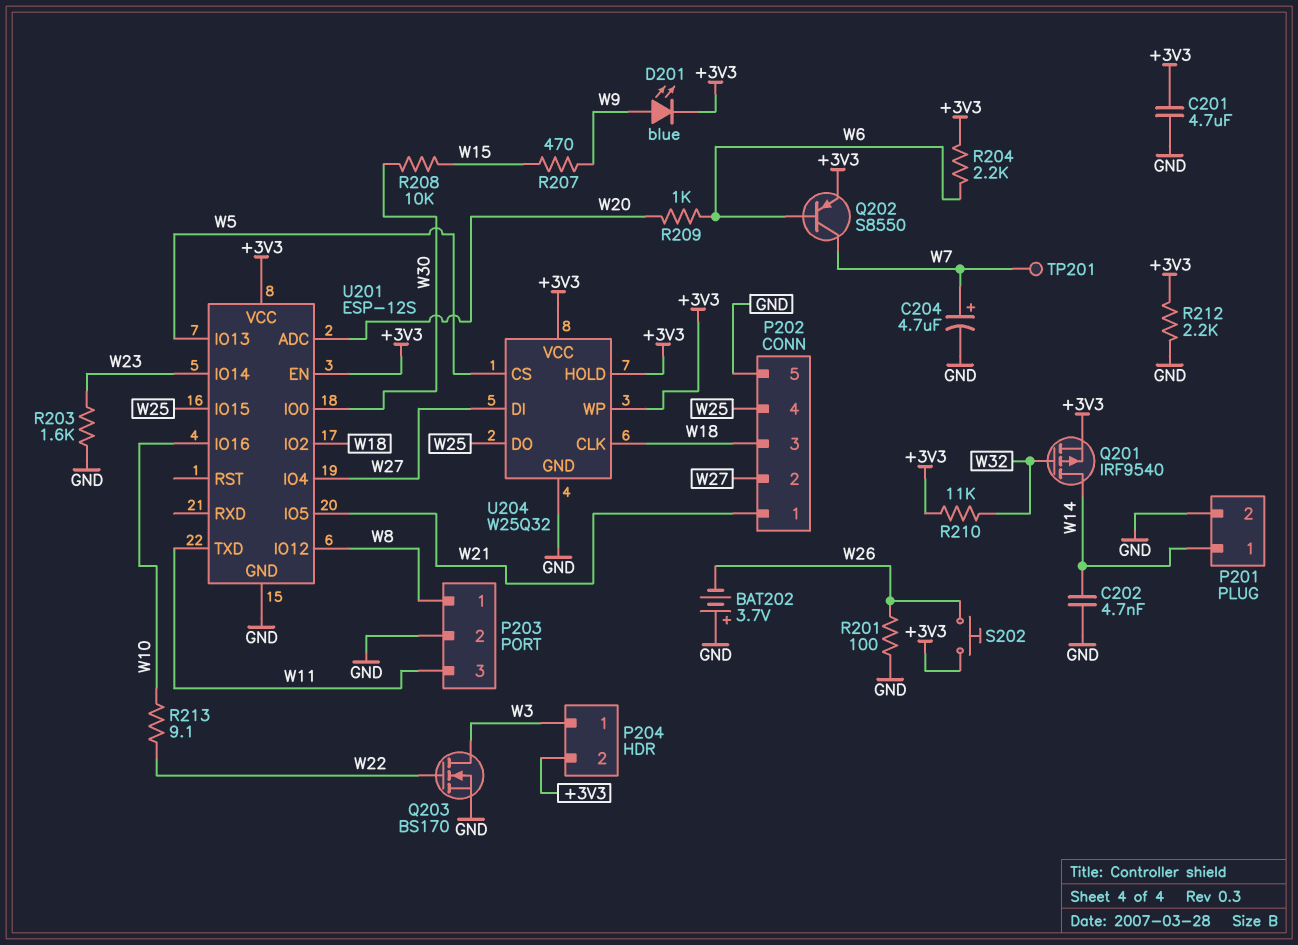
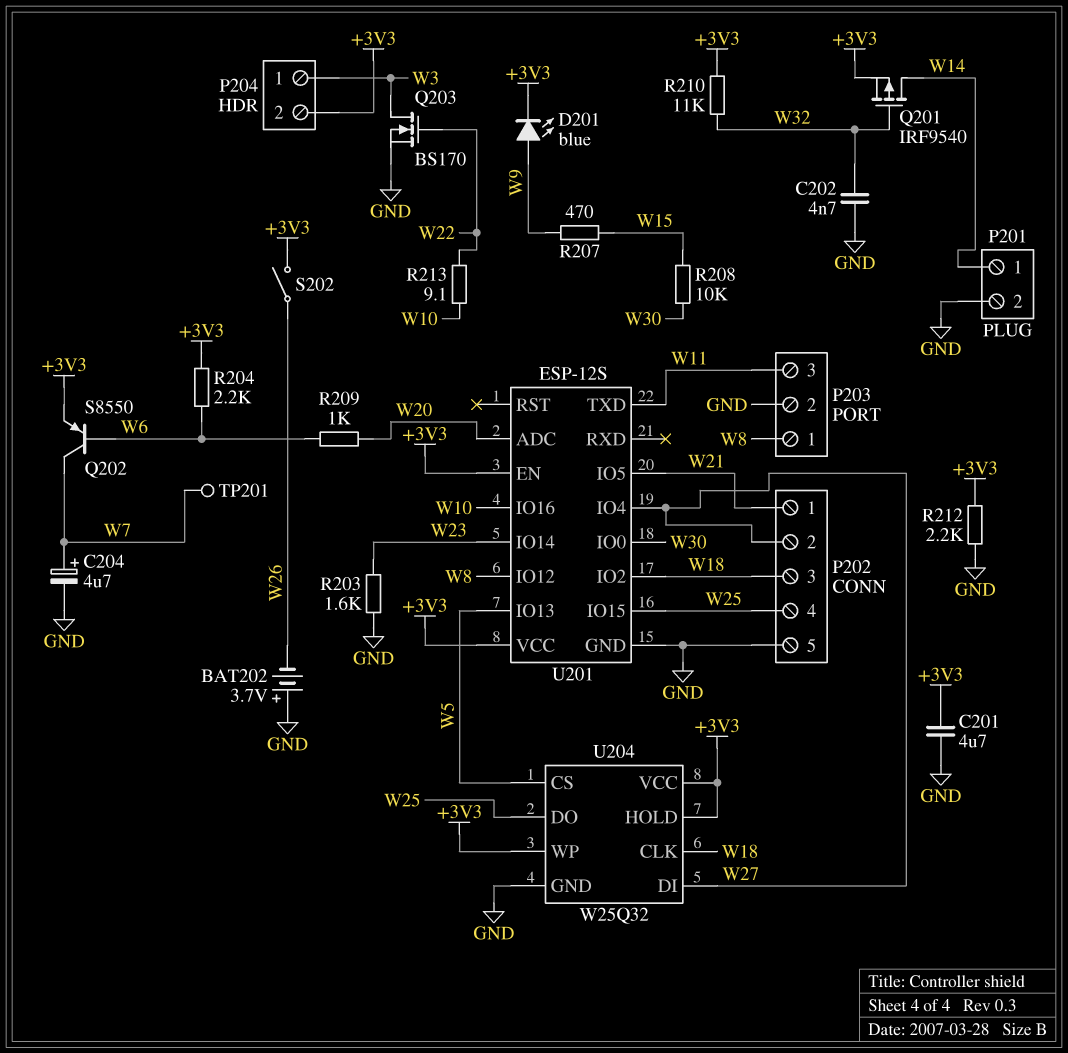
C202: 4.7nF (GND, W14) -> 4.7nF (GND, W32)
R201: 100 (GND, W26) -> none
S202: button (+3V3, W26) -> switch (+3V3, W26)

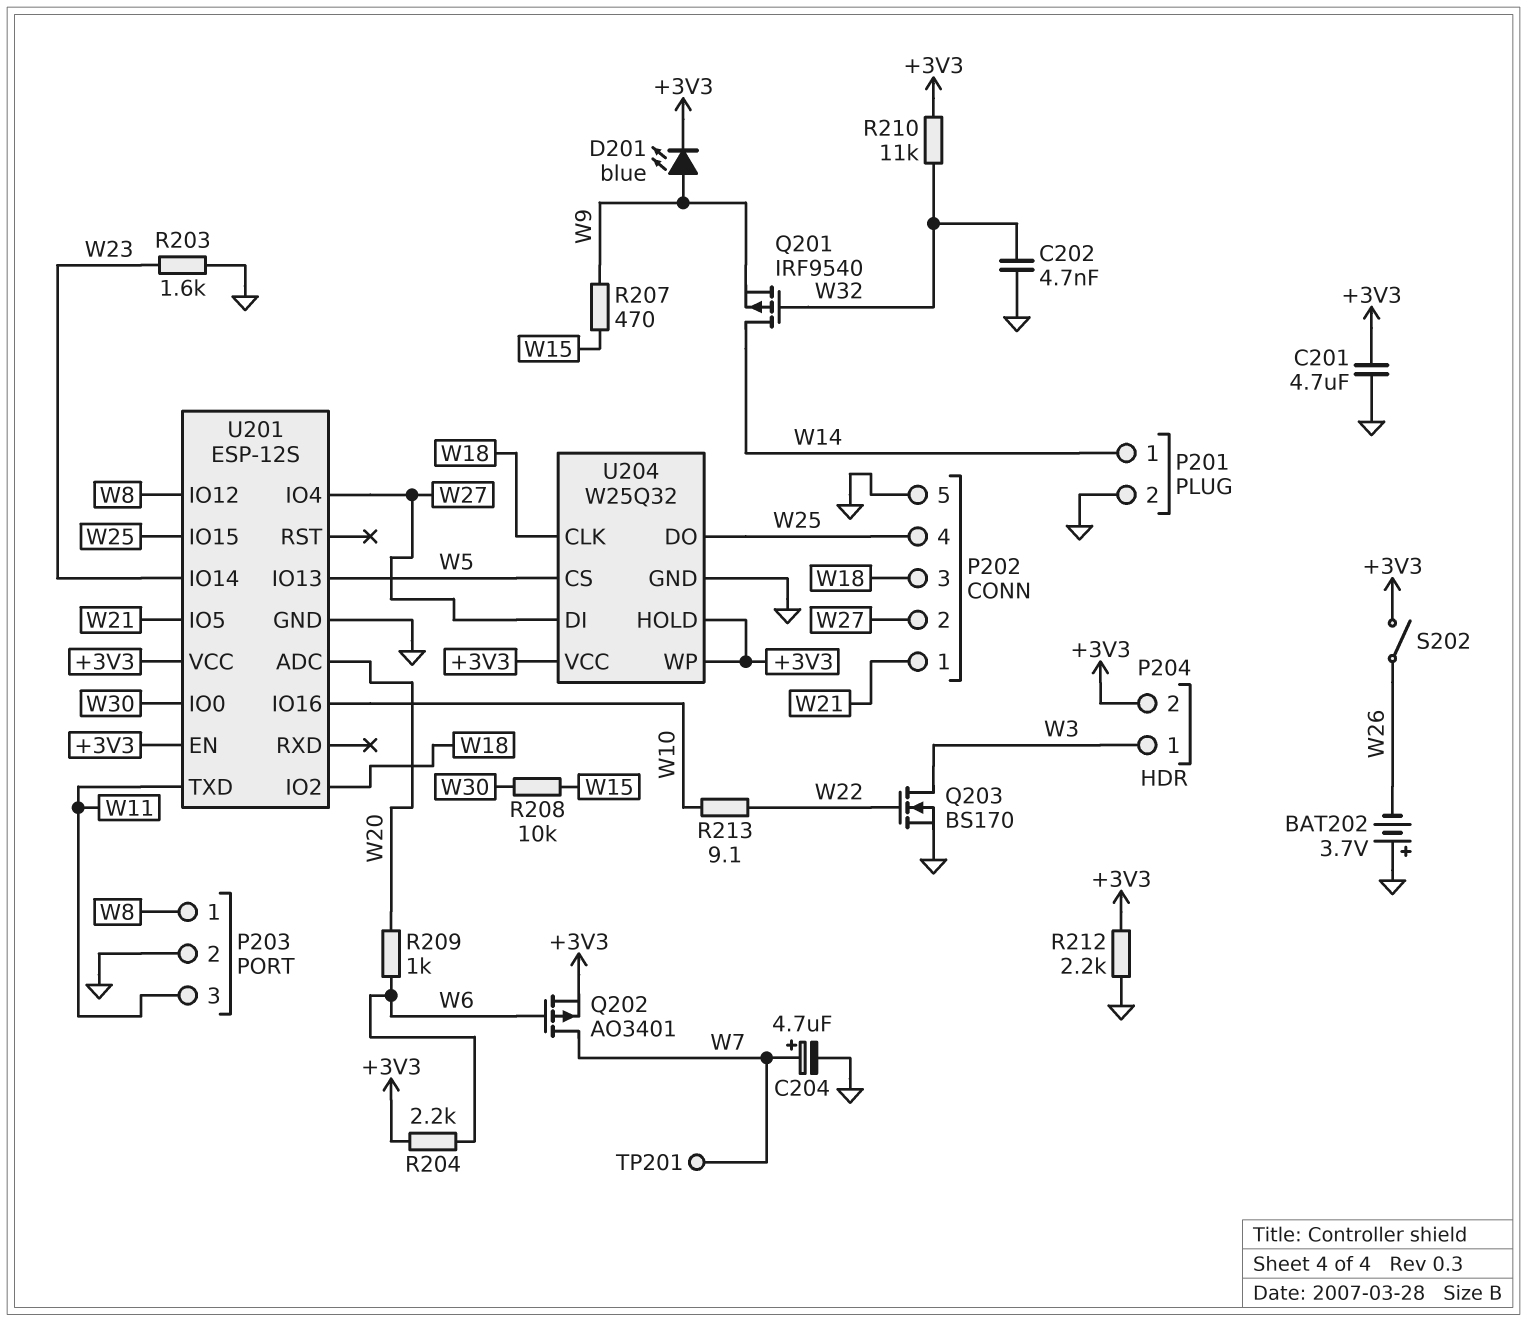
Q201: PMOS IRF9540 (G W32, D W14, S +3V3) -> PMOS IRF9540 (G W32, D W14, S W9)
Q202: PNP S8550 (B W6, C W7, E +3V3) -> PMOS AO3401 (G W6, D W7, S +3V3)

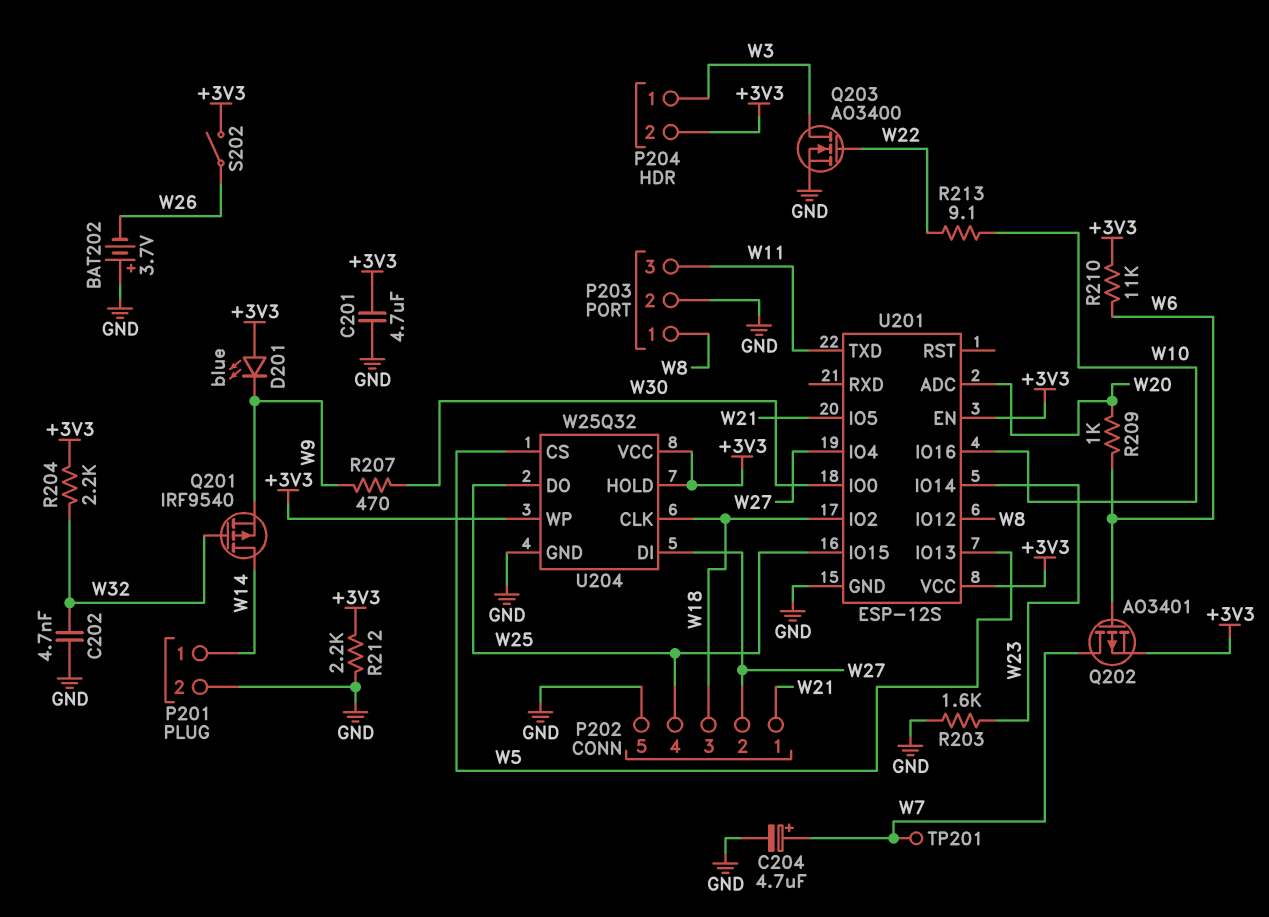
D201: LED blue (A W9, K +3V3) -> LED blue (A +3V3, K W9)
Q203: NMOS BS170 (G W22, D W3, S GND) -> NMOS AO3400 (G W22, D W3, S GND)
R204: 2.2k (+3V3, W6) -> 2.2k (+3V3, W32)
R207: 470 (W9, W15) -> 470 (W9, W30)
R208: 10k (W15, W30) -> none
R210: 11k (+3V3, W32) -> 11k (+3V3, W6)

